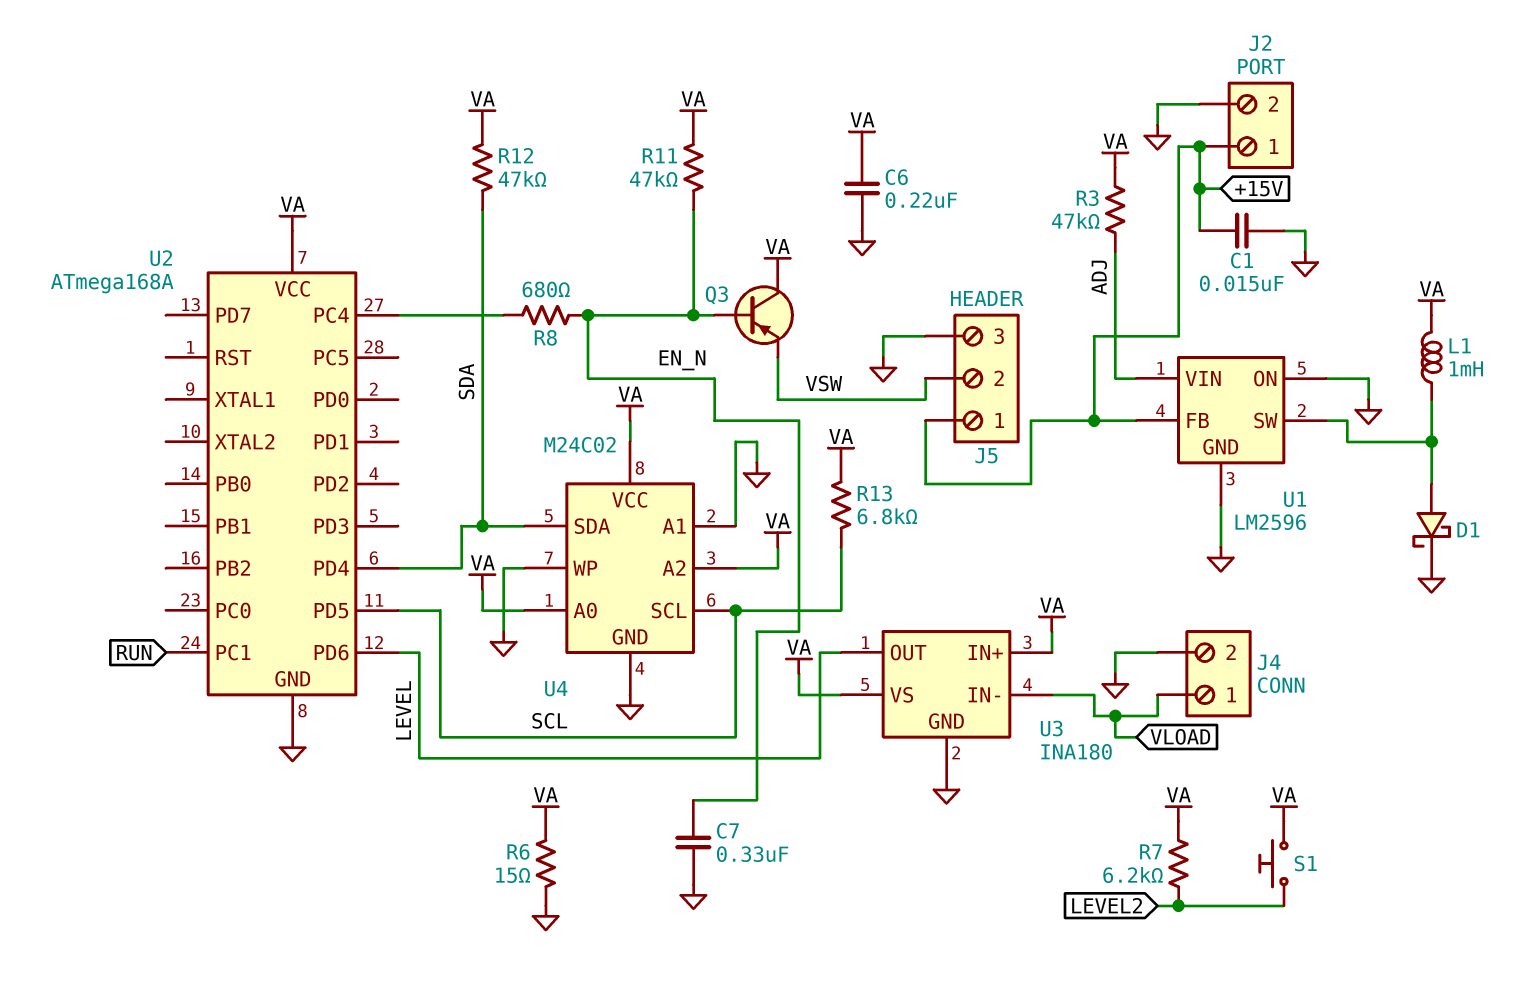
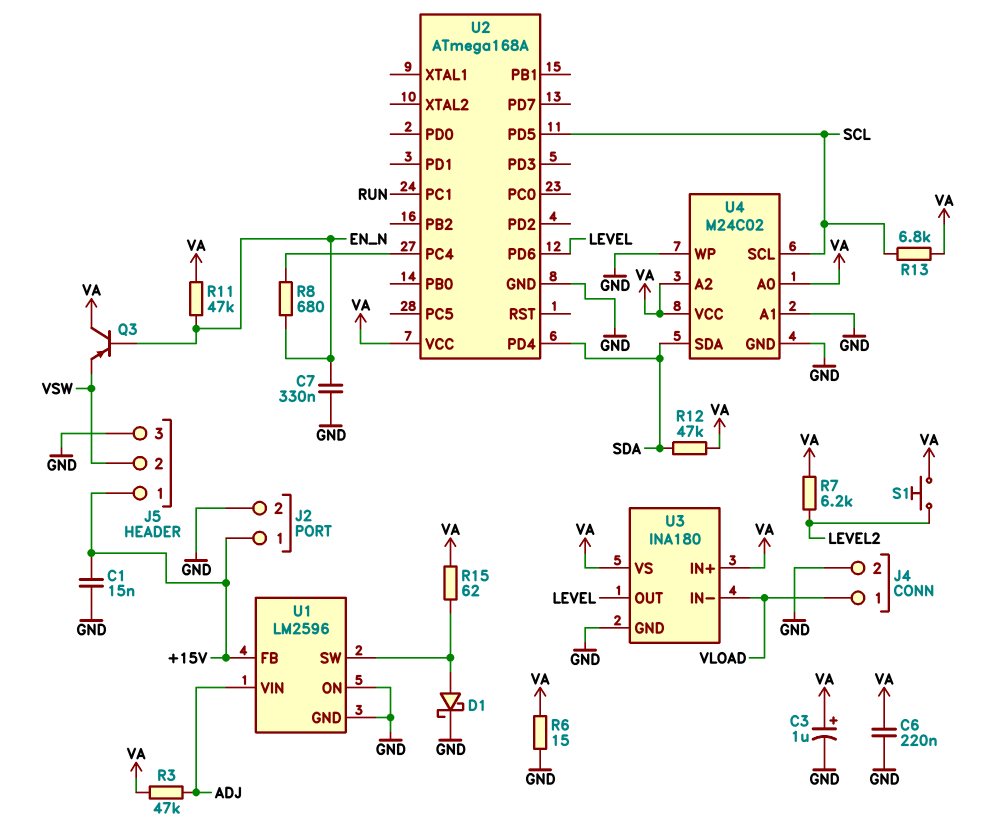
C3: none -> 1uF (plus VA, minus GND)
L1: 1mH (U1/SW, VA) -> none
R15: none -> 62 (U1/SW, VA)

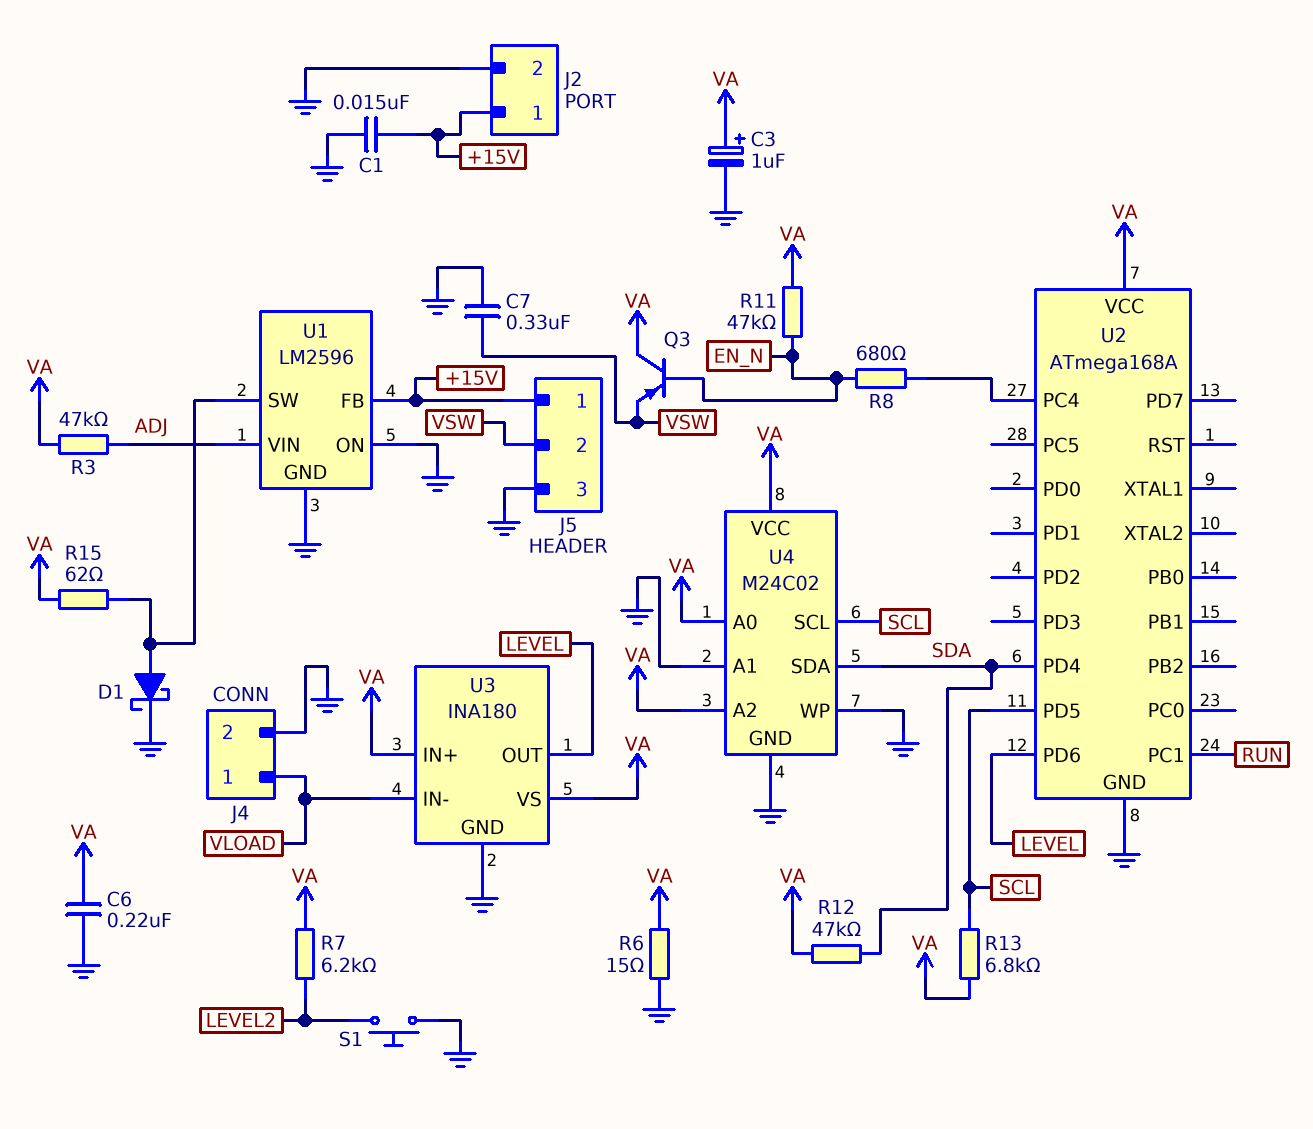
C7: 330nF (EN_N, GND) -> 330nF (GND, VSW)
S1: button (LEVEL2, VA) -> button (GND, LEVEL2)

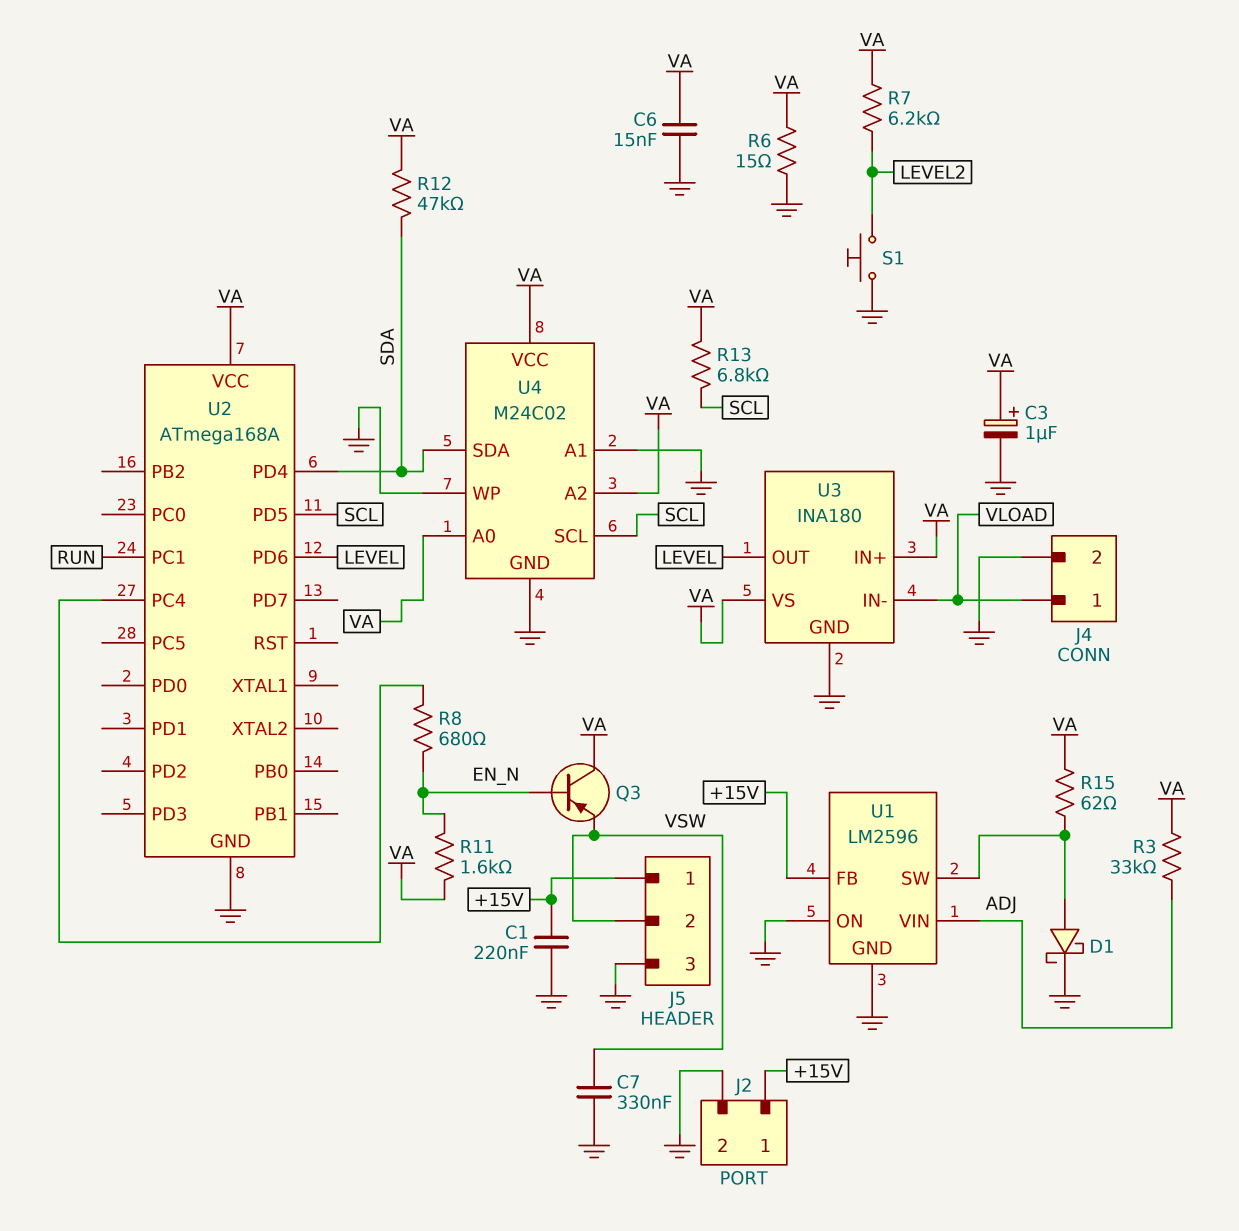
C1: 15nF (+15V, GND) -> 220nF (+15V, GND)
C6: 220nF (GND, VA) -> 15nF (GND, VA)
R3: 47k (ADJ, VA) -> 33k (ADJ, VA)
R11: 47k (EN_N, VA) -> 1.6k (EN_N, VA)

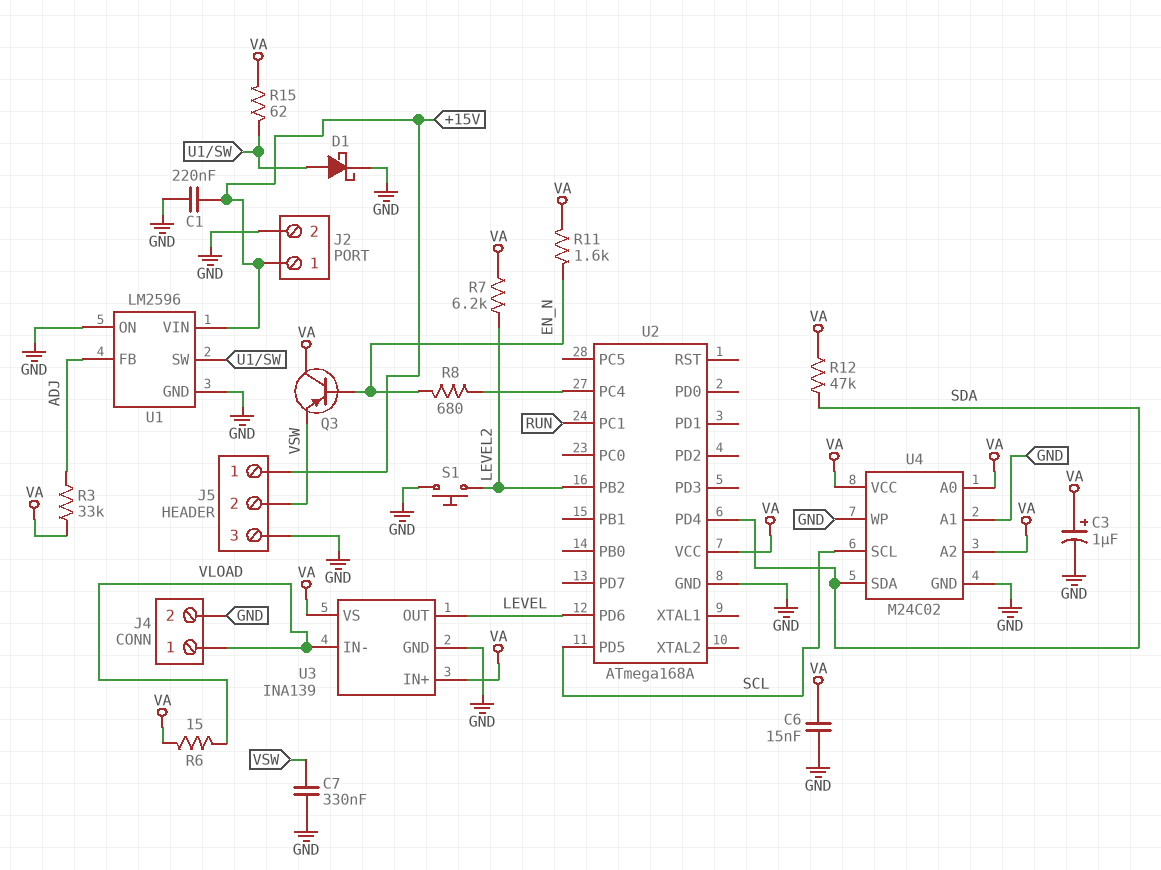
R6: 15 (GND, VA) -> 15 (VA, VLOAD)
R13: 6.8k (SCL, VA) -> none
U1 pin FB: +15V -> ADJ
U1 pin VIN: ADJ -> +15V
U2 pin PB2: none -> LEVEL2
U3: INA180 -> INA139

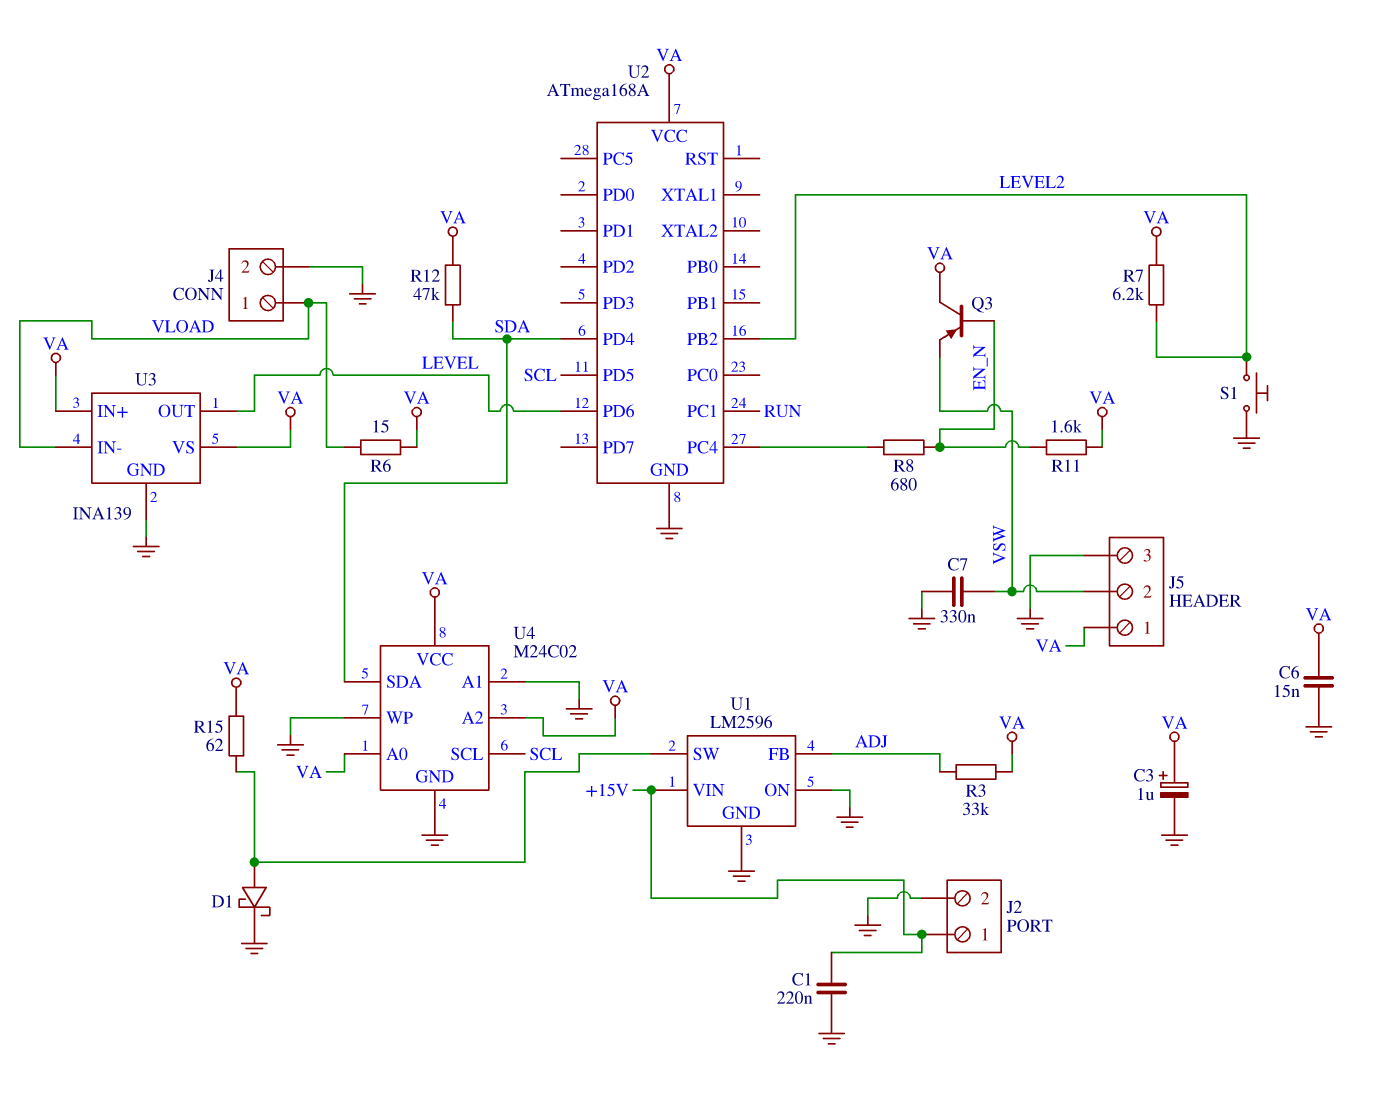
J5 pin 1: +15V -> VA

